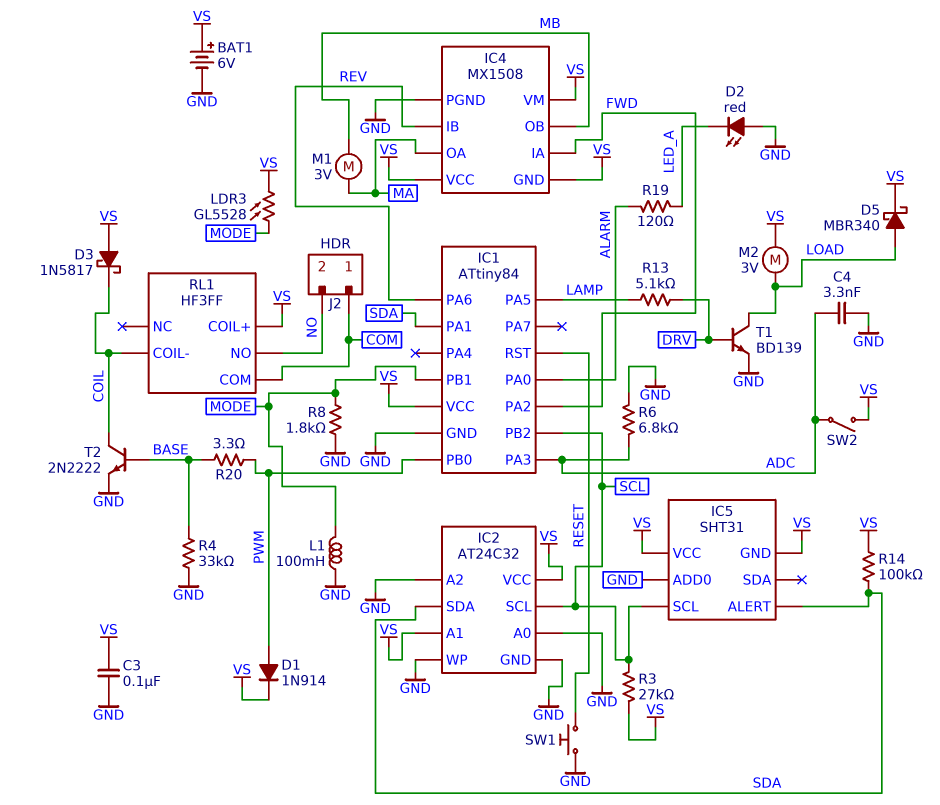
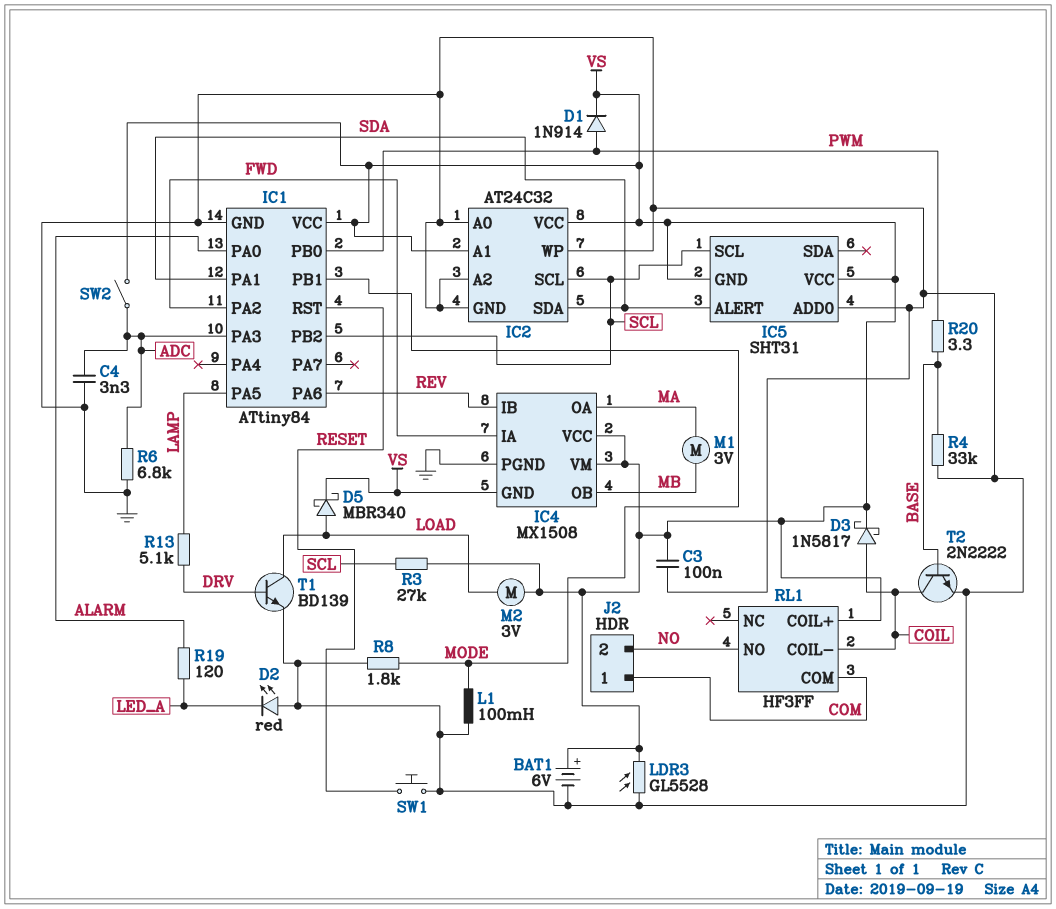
D3: schottky 1N5817 (A VS, K COIL) -> schottky 1N5817 (A COIL, K VS)
LDR3: GL5528 (MODE, VS) -> GL5528 (GND, VS)
R14: 100k (SDA, VS) -> none

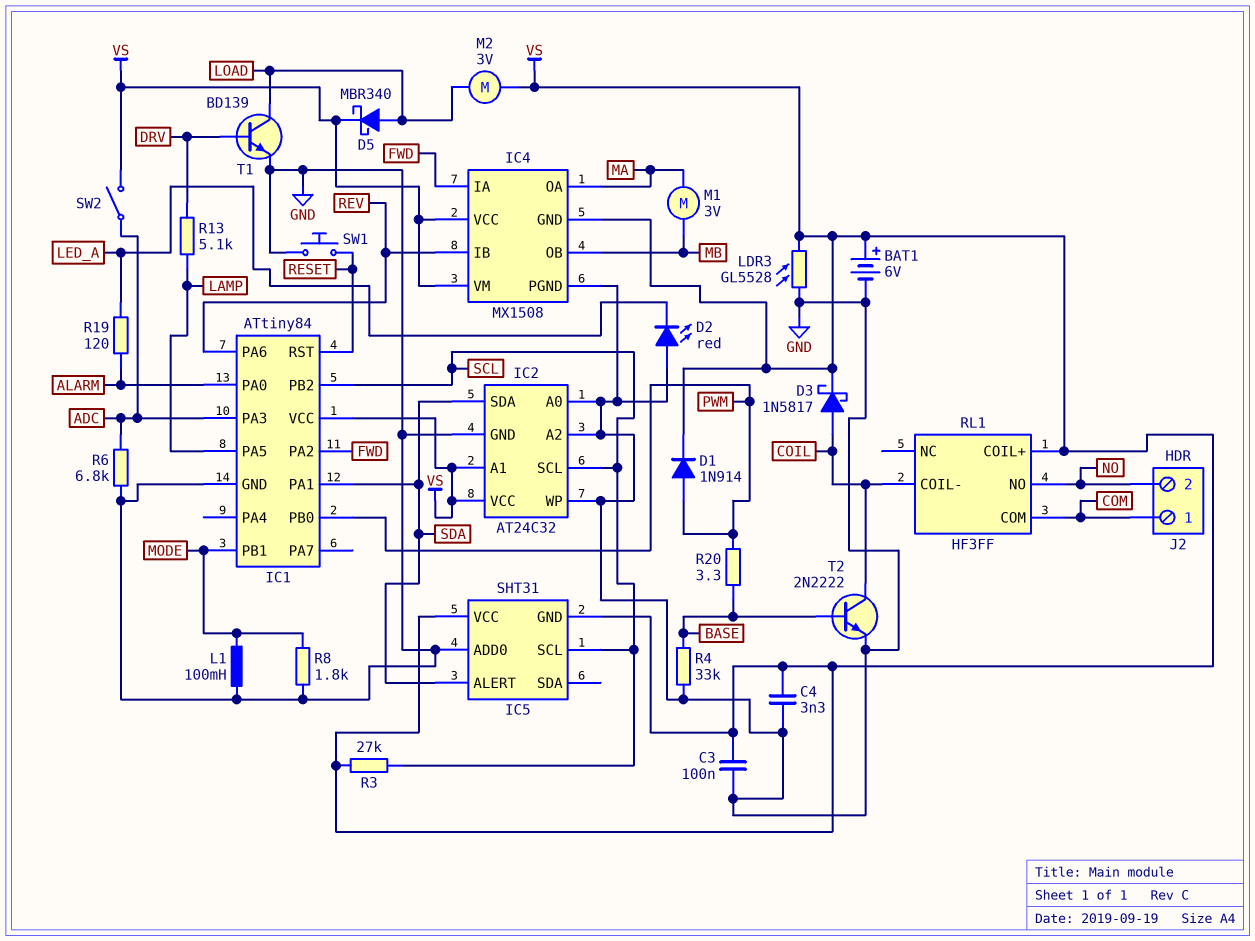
C4: 3.3nF (ADC, GND) -> 3.3nF (GND, VS)

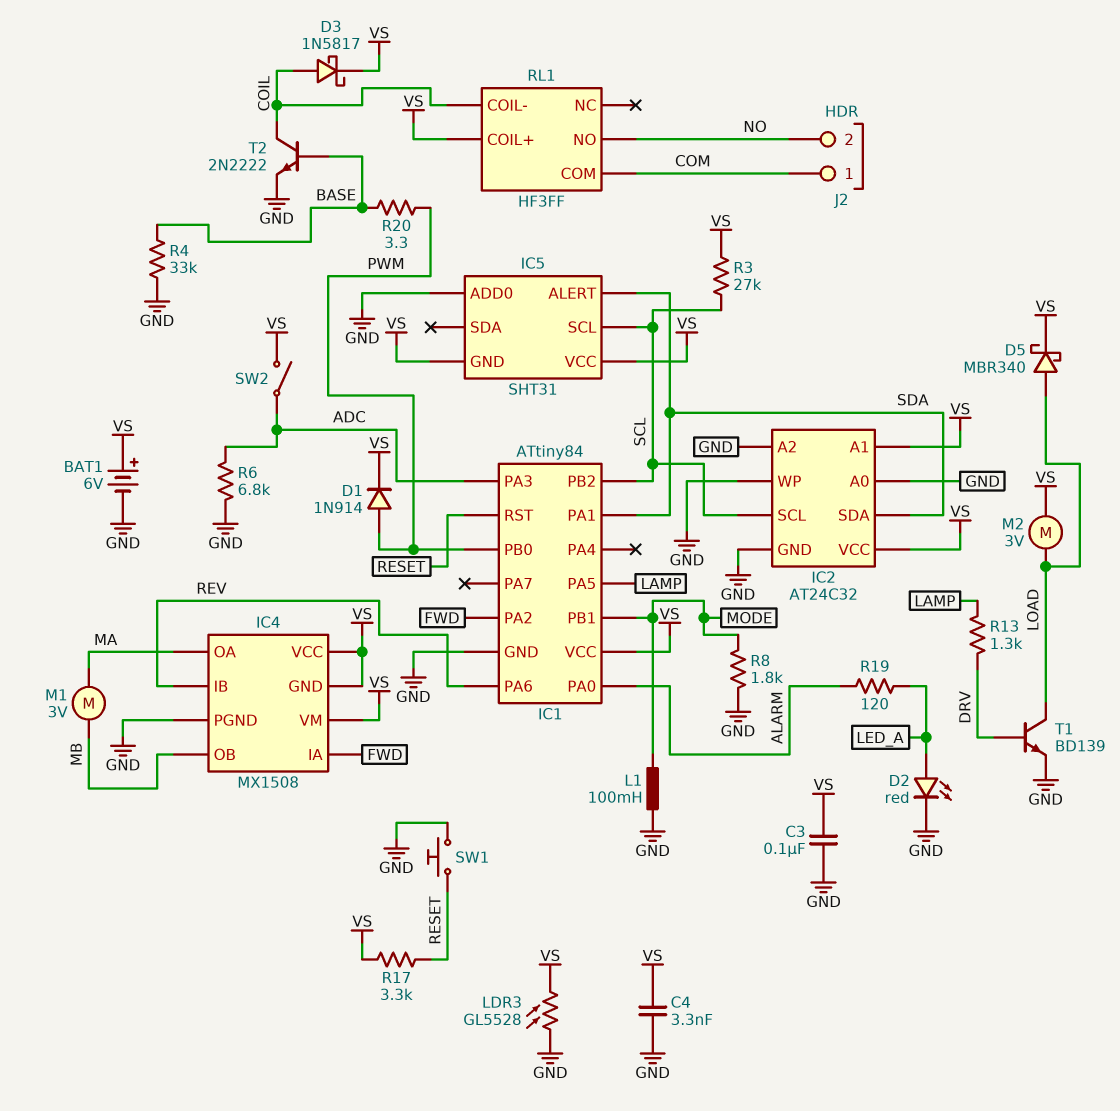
D2: LED red (A GND, K LED_A) -> LED red (A LED_A, K GND)
R13: 5.1k (DRV, LAMP) -> 1.3k (DRV, LAMP)
R17: none -> 3.3k (RESET, VS)

